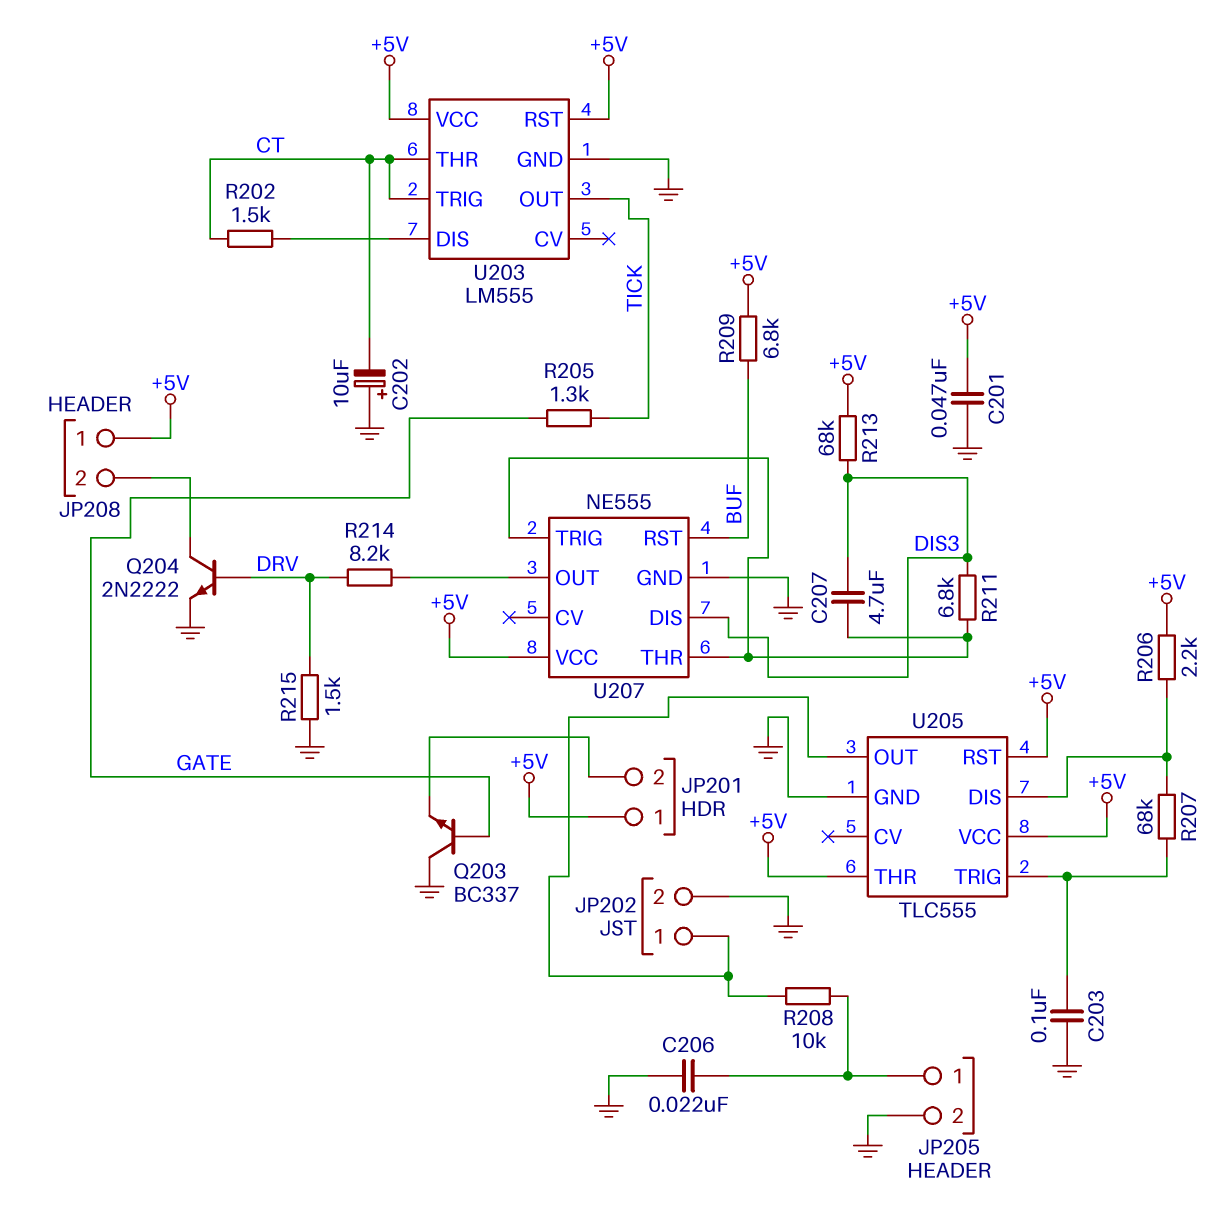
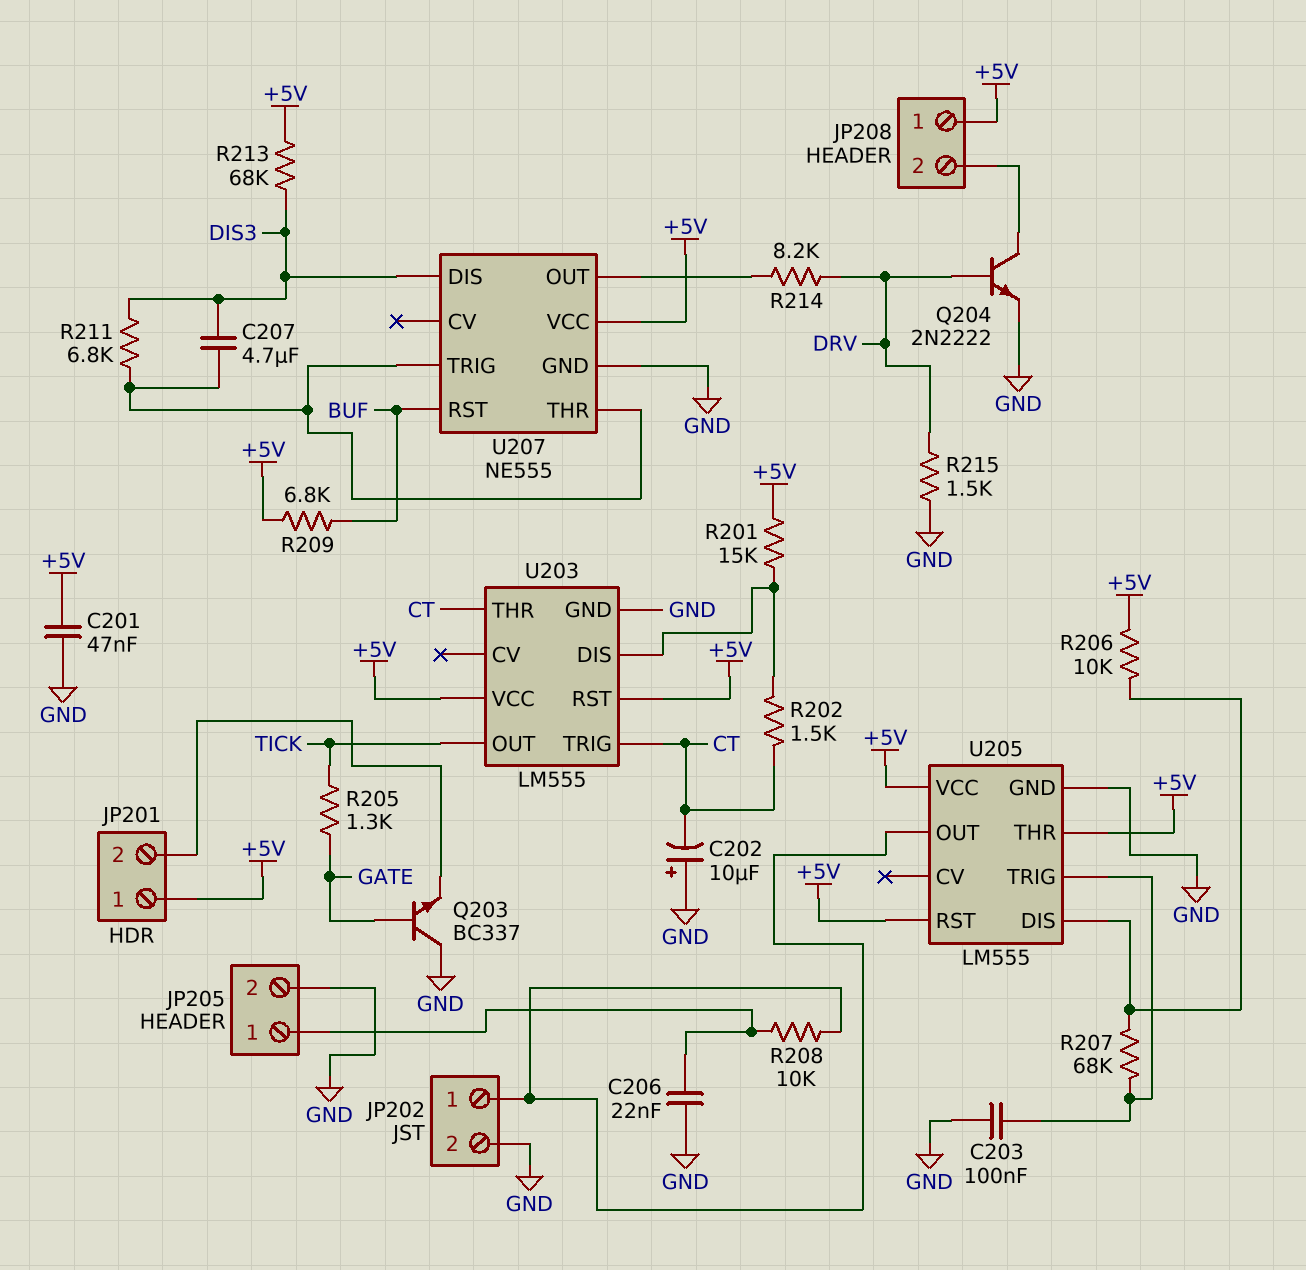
R201: none -> 15k (+5V, U203/DIS)
R206: 2.2k (+5V, U205/DIS) -> 10k (+5V, U205/DIS)
U205: TLC555 -> LM555

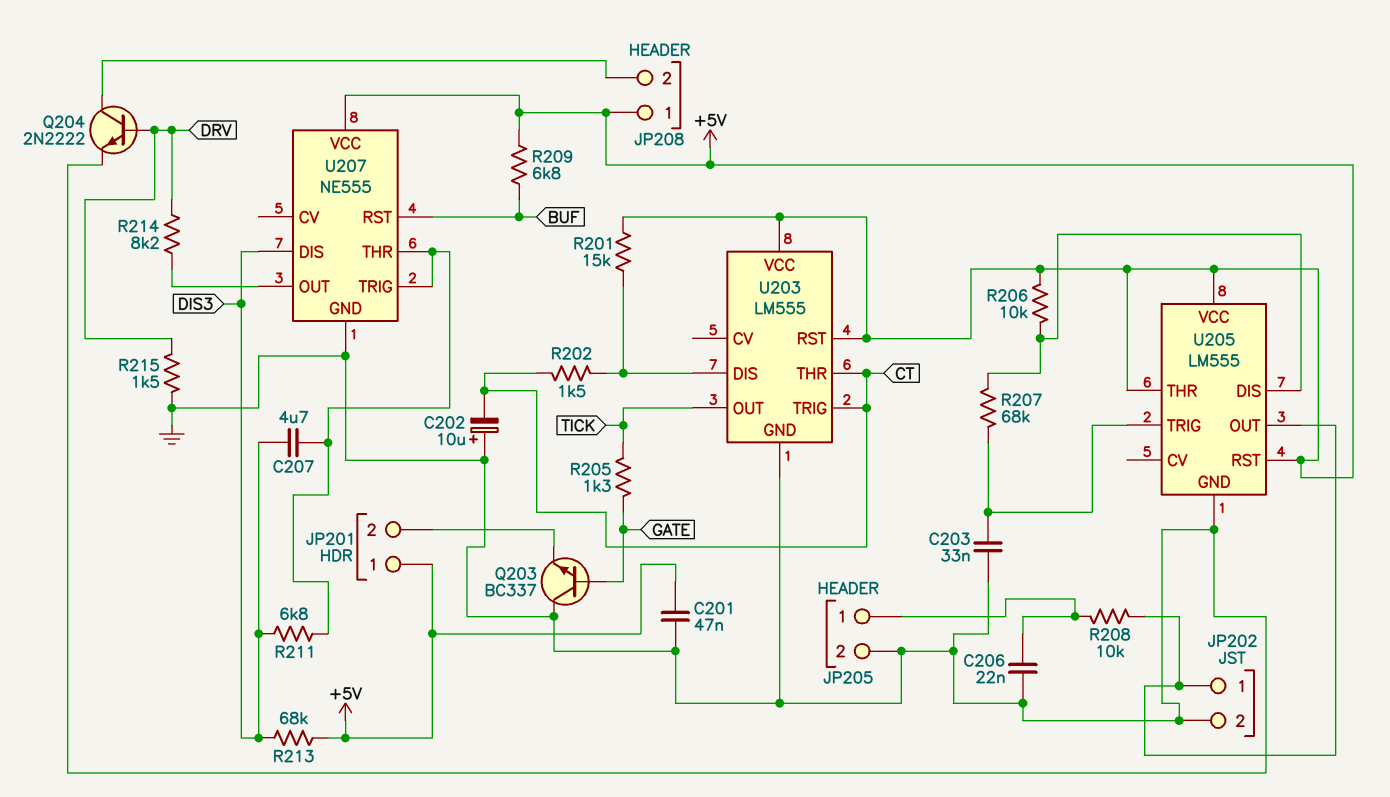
C203: 100nF (GND, U205/TRIG) -> 33nF (GND, U205/TRIG)

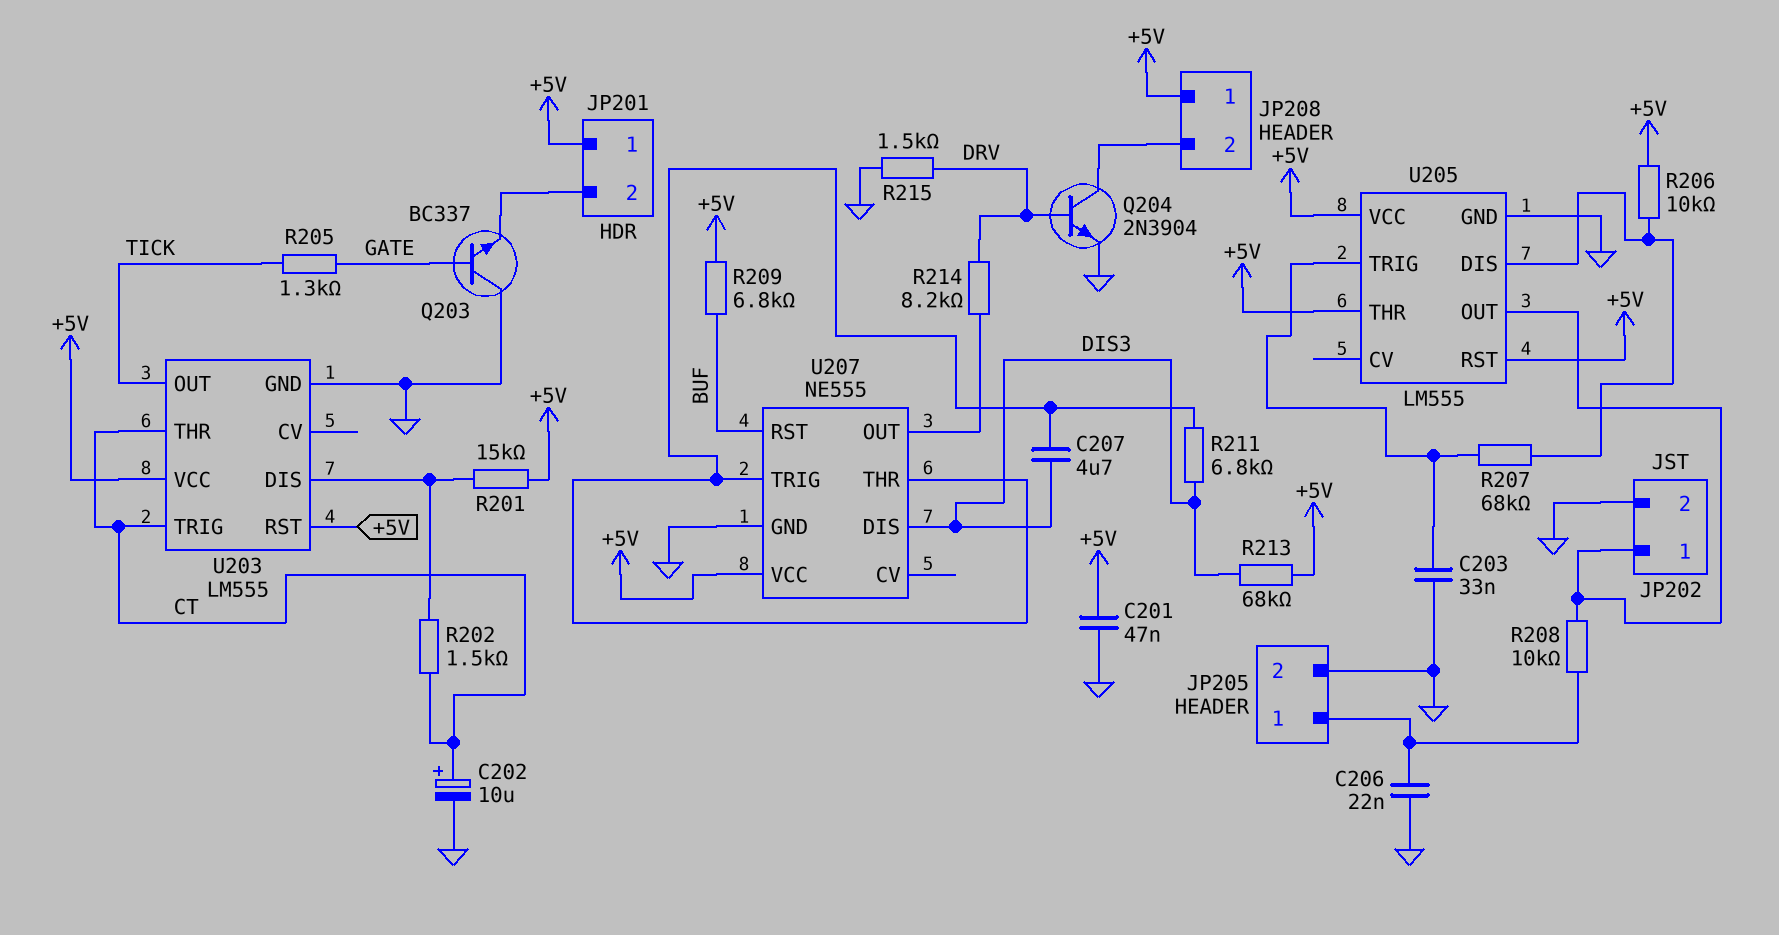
C202: 10uF (plus GND, minus CT) -> 10uF (plus CT, minus GND)
Q204: NPN 2N2222 (B DRV, C JP208/2, E GND) -> NPN 2N3904 (B DRV, C JP208/2, E GND)

